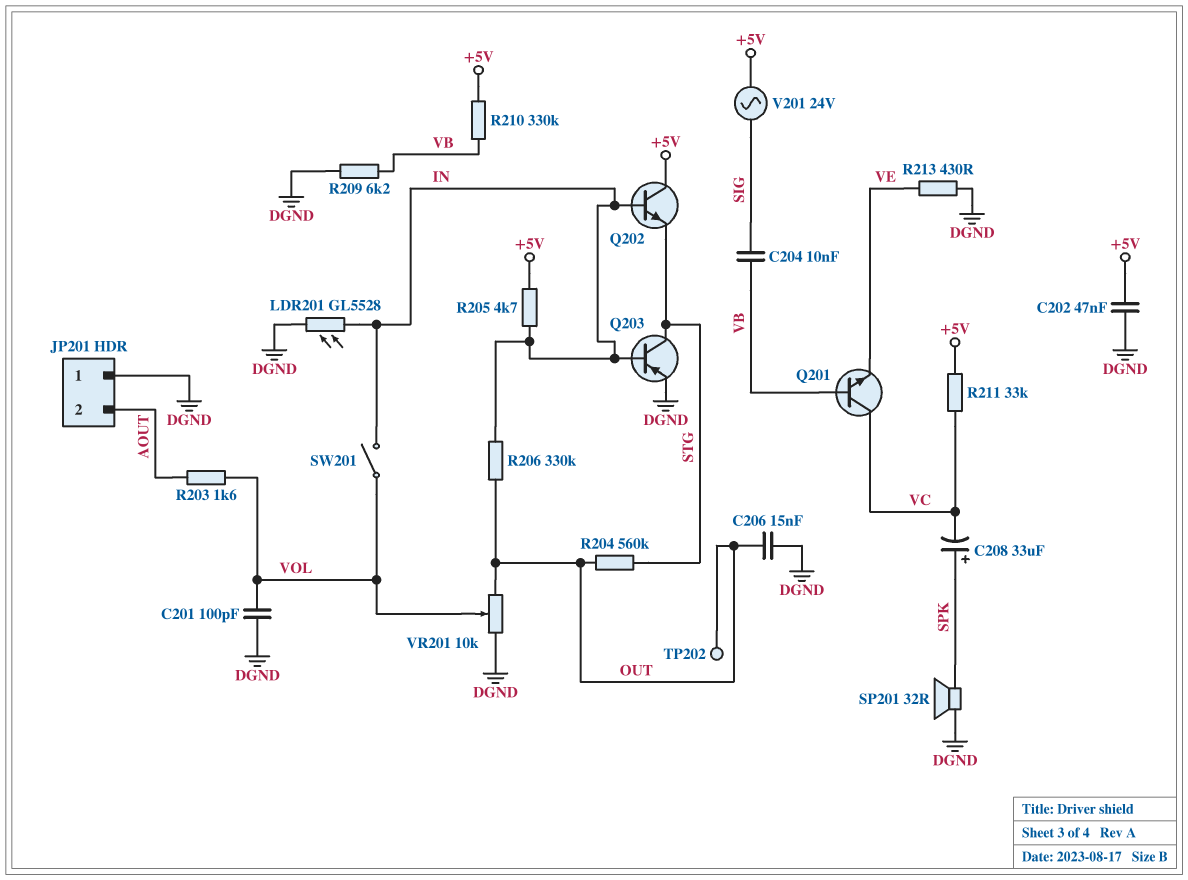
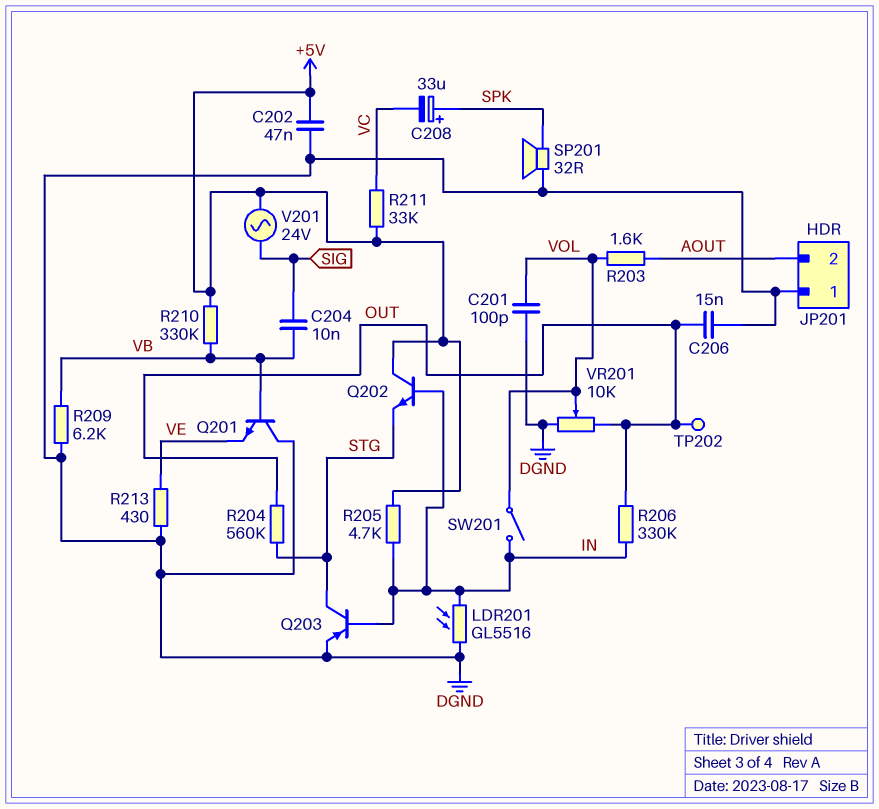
LDR201: GL5528 (DGND, IN) -> GL5516 (DGND, IN)
Q201: NPN (B VB, C VC, E VE) -> NPN (B VB, C DGND, E VE)

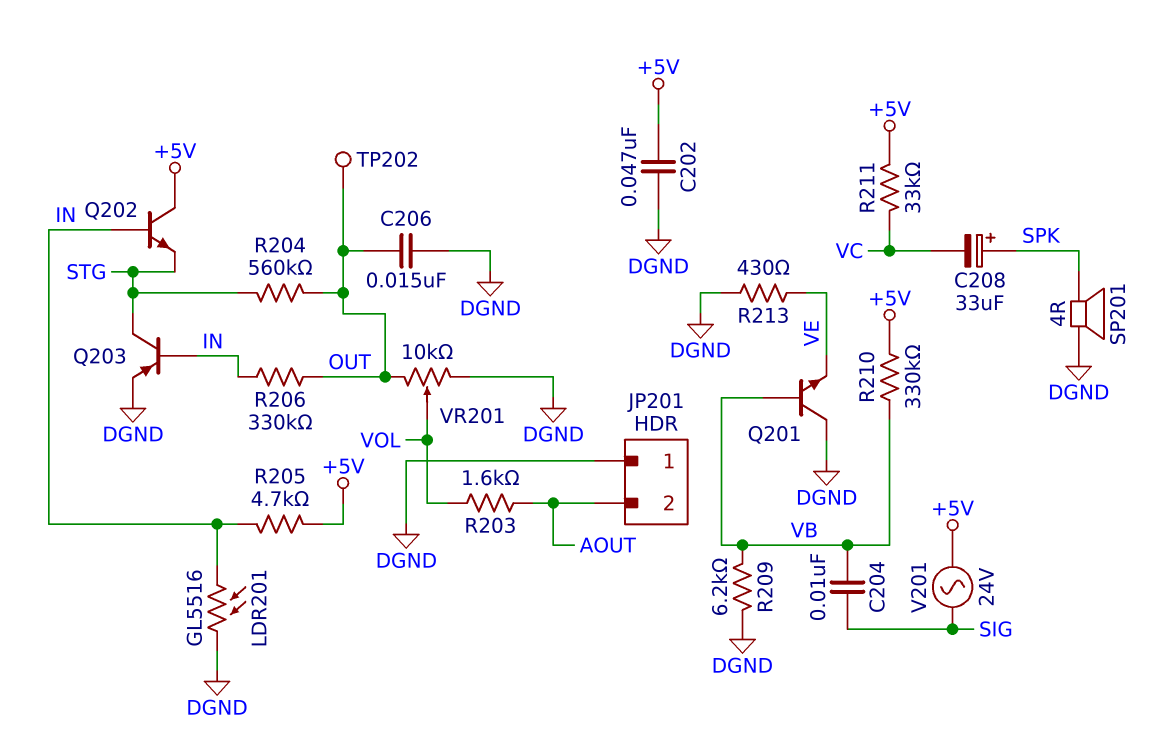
C201: 100pF (DGND, VOL) -> none
SP201: speaker 32R (DGND, SPK) -> speaker 4R (DGND, SPK)
SW201: switch (IN, VOL) -> none

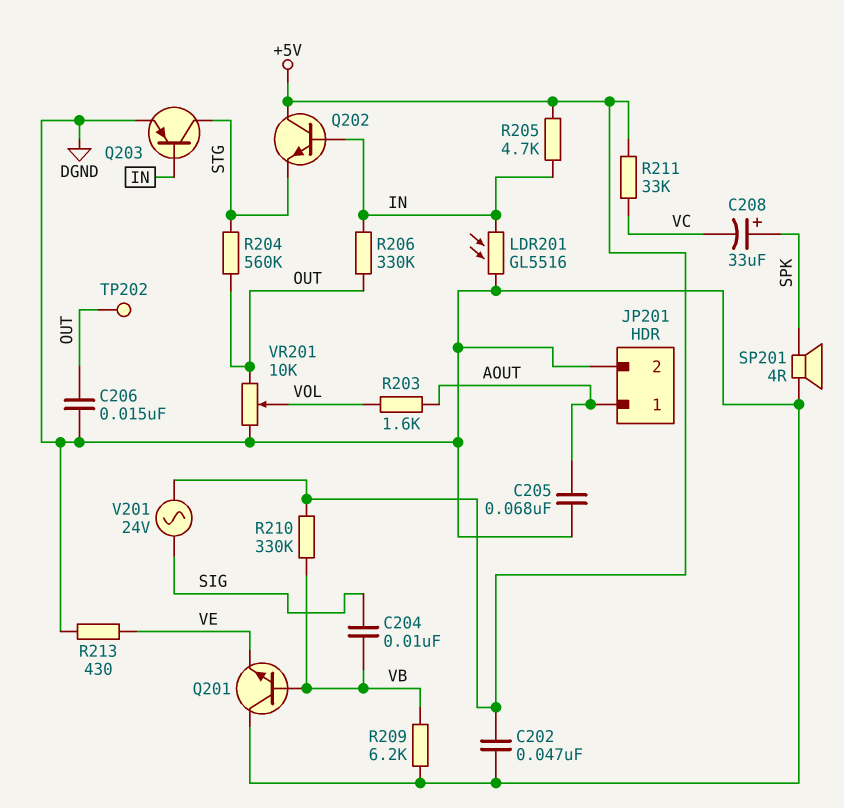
C205: none -> 68nF (AOUT, DGND)
JP201 pin 1: DGND -> AOUT
JP201 pin 2: AOUT -> DGND

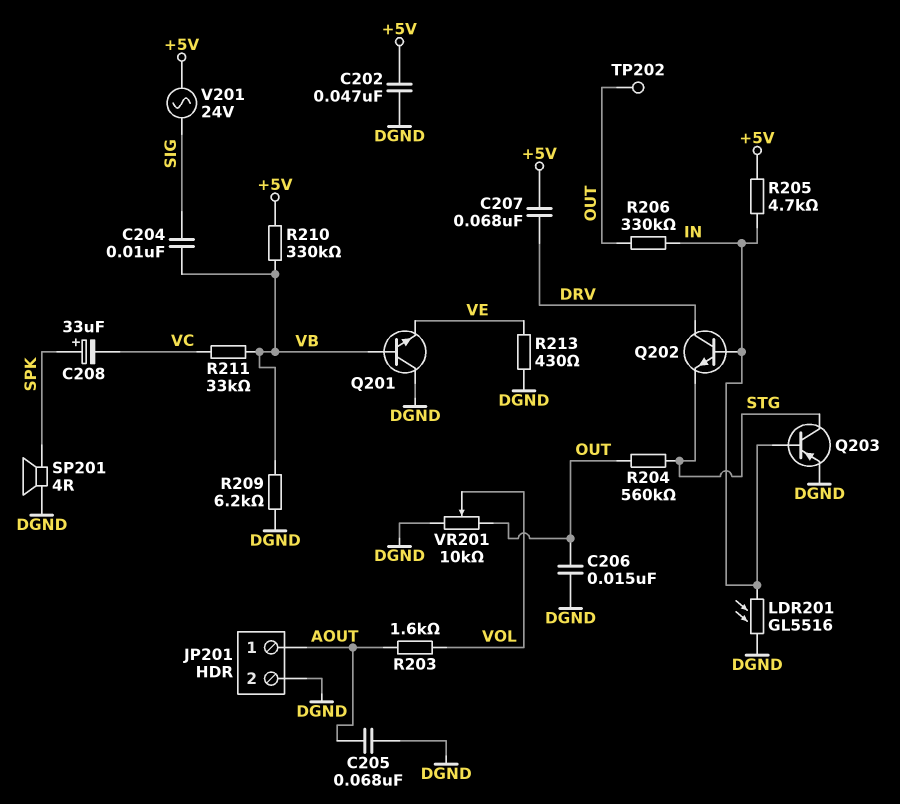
C207: none -> 68nF (+5V, DRV)
Q202: NPN (B IN, C +5V, E STG) -> NPN (B IN, C DRV, E STG)
R211: 33k (+5V, VC) -> 33k (VB, VC)

